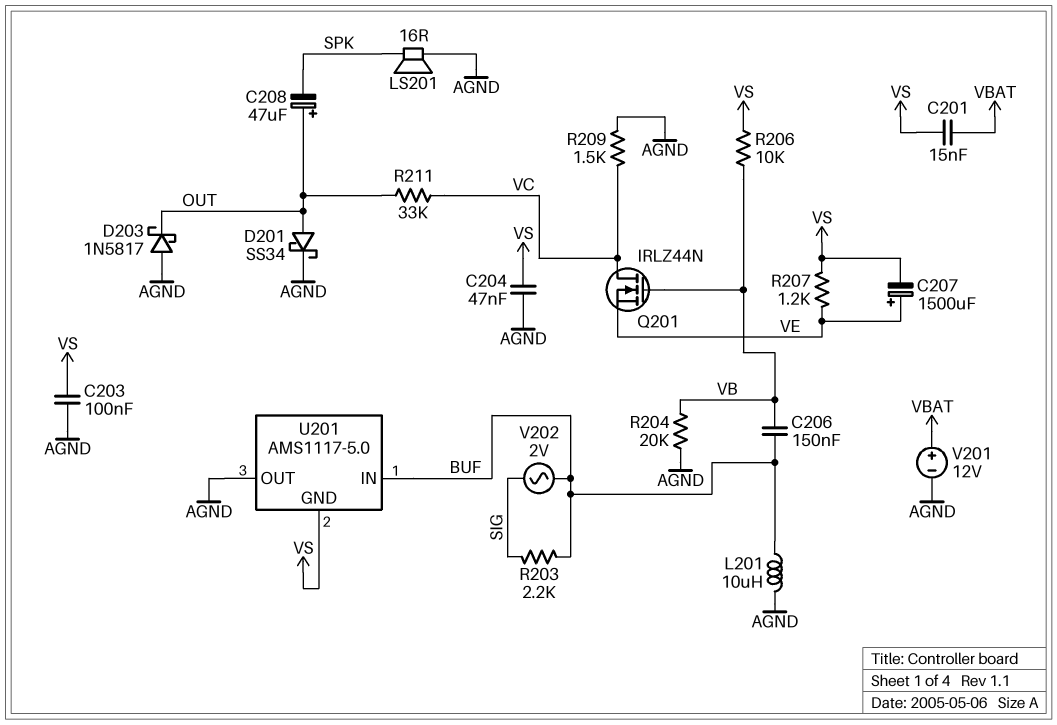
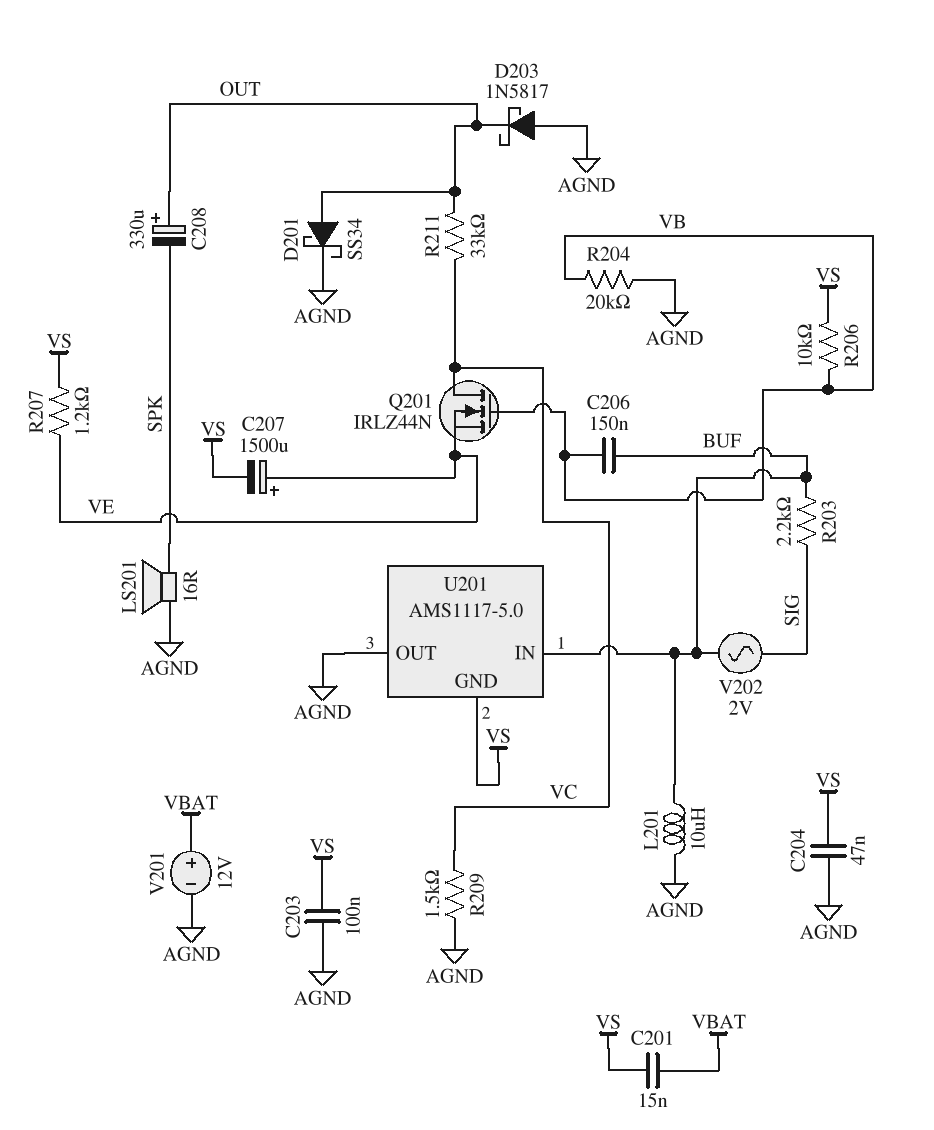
C208: 47uF (plus OUT, minus SPK) -> 330uF (plus OUT, minus SPK)

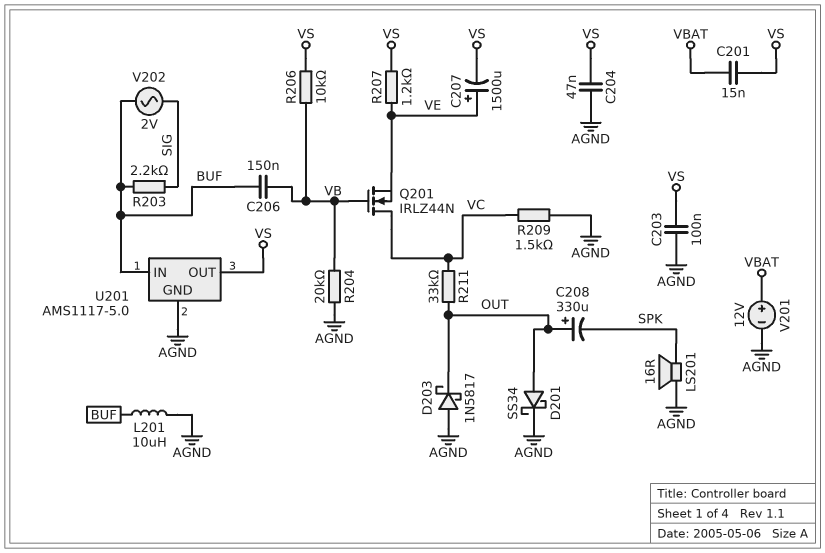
U201 pin GND: VS -> AGND
U201 pin OUT: AGND -> VS

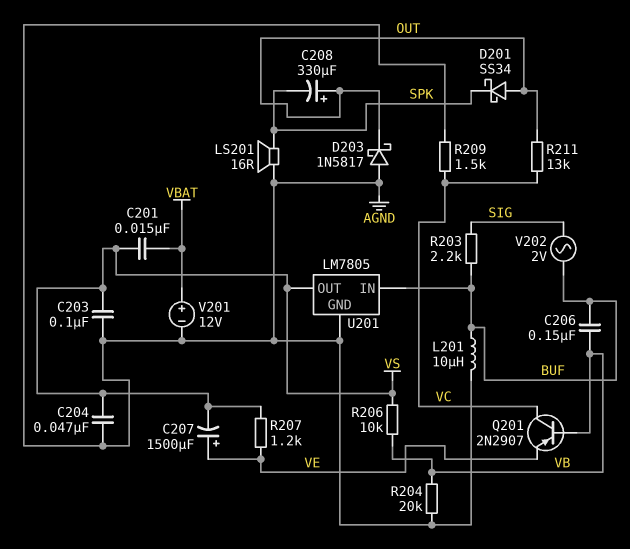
D201: schottky SS34 (A OUT, K AGND) -> schottky SS34 (A OUT, K SPK)
Q201: NMOS IRLZ44N (G VB, D VC, S VE) -> PNP 2N2907 (B VB, C VC, E VE)
R211: 33k (OUT, VC) -> 13k (OUT, VC)
U201: AMS1117-5.0 -> LM7805

